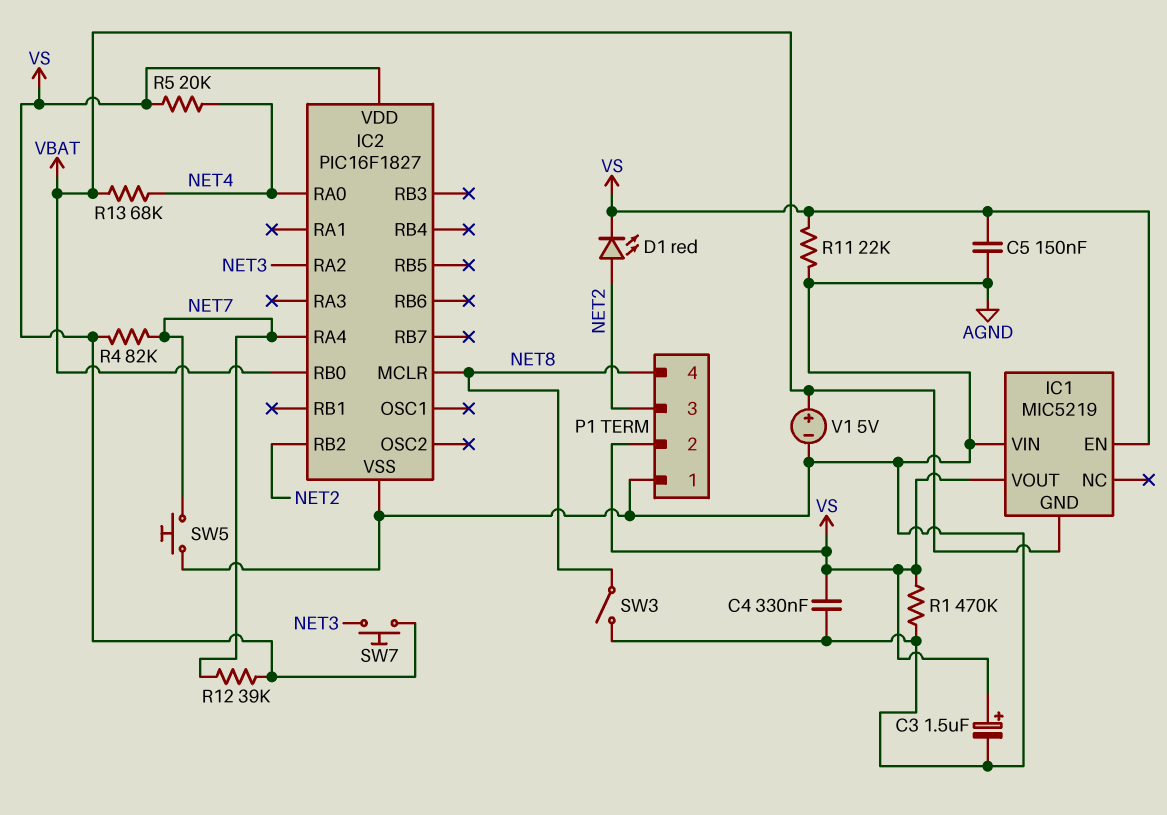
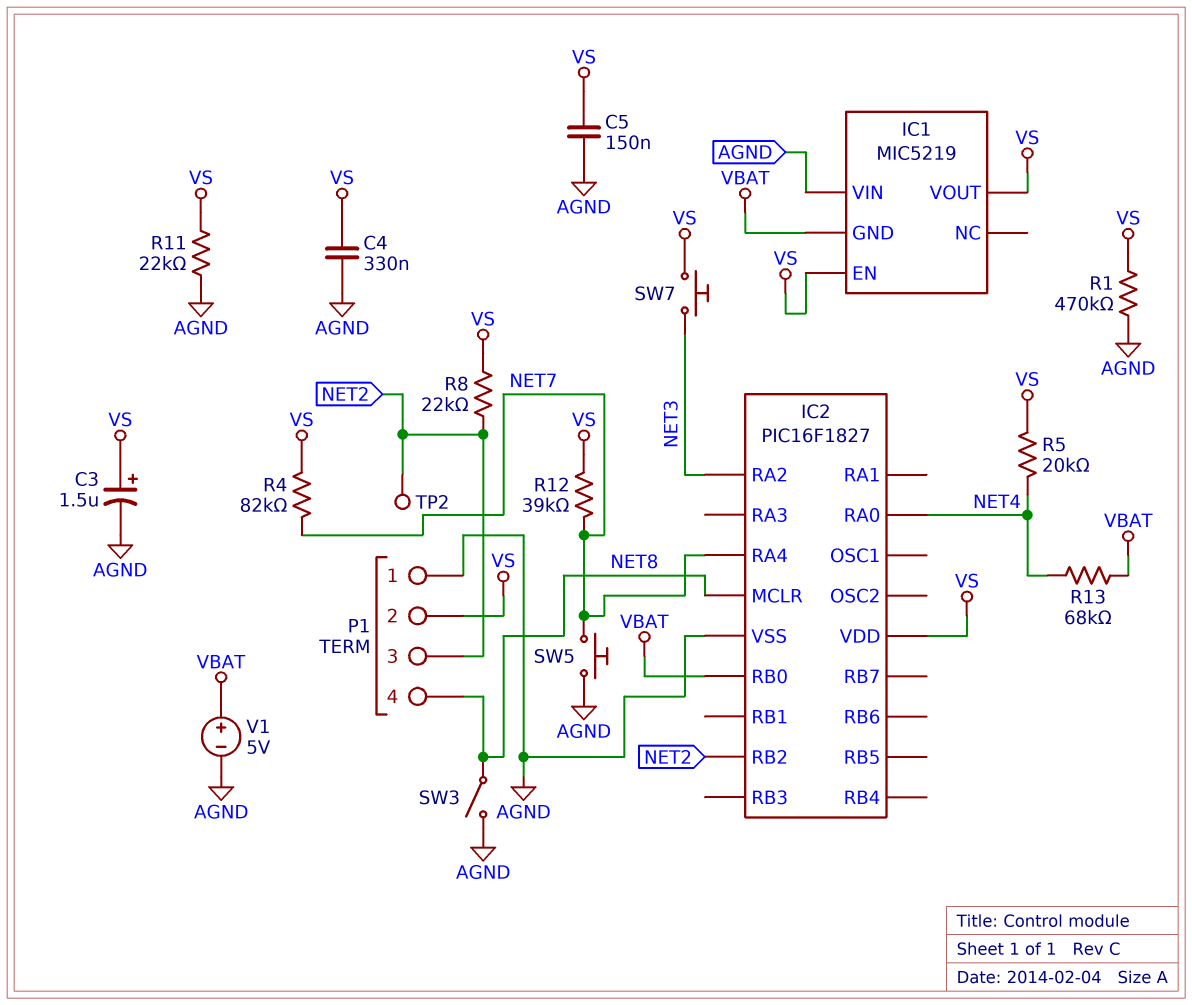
D1: LED red (A NET2, K VS) -> none
R8: none -> 22k (NET2, VS)
TP2: none -> test point (NET2)

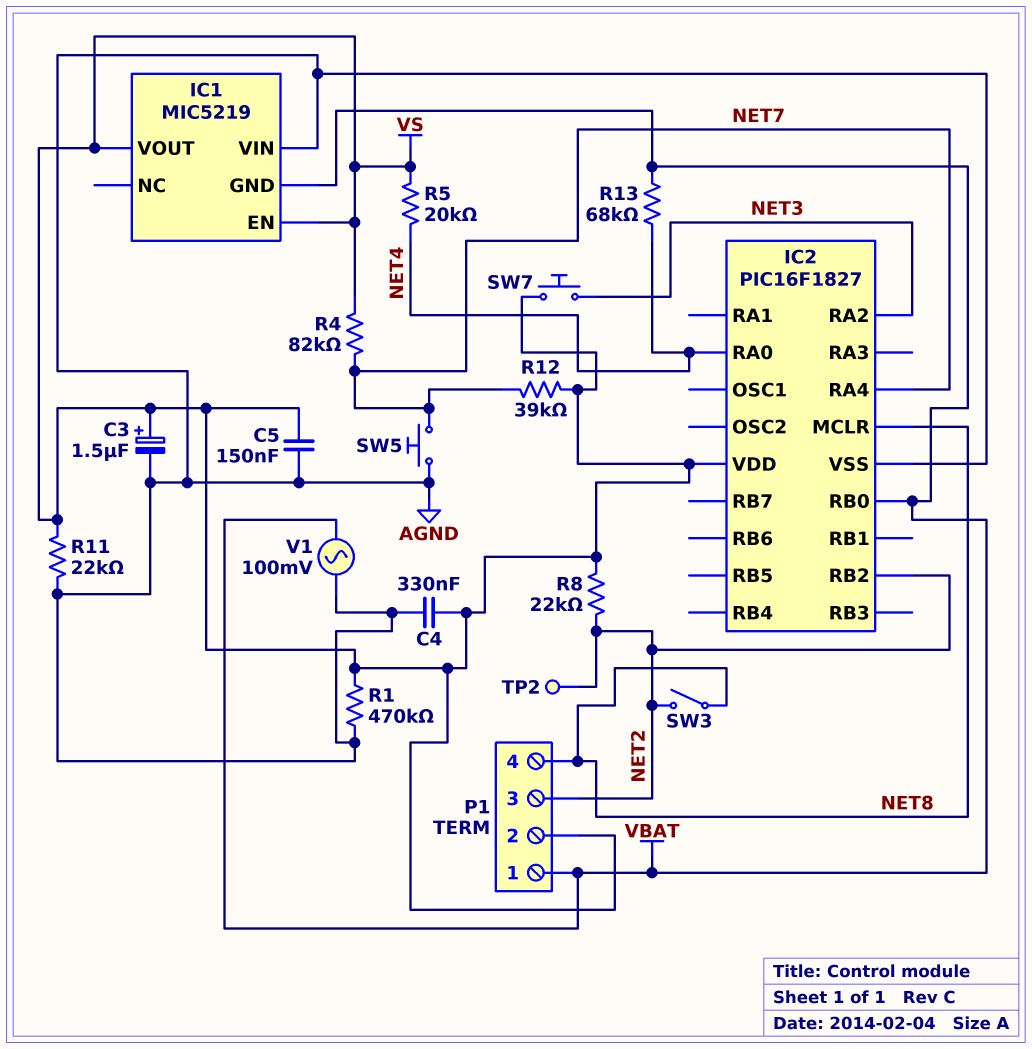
P1 pin 1: AGND -> VBAT
SW3: switch (AGND, NET8) -> switch (NET2, NET8)
V1: 5V (plus VBAT, minus AGND) -> AC 100mV (AGND, VBAT)

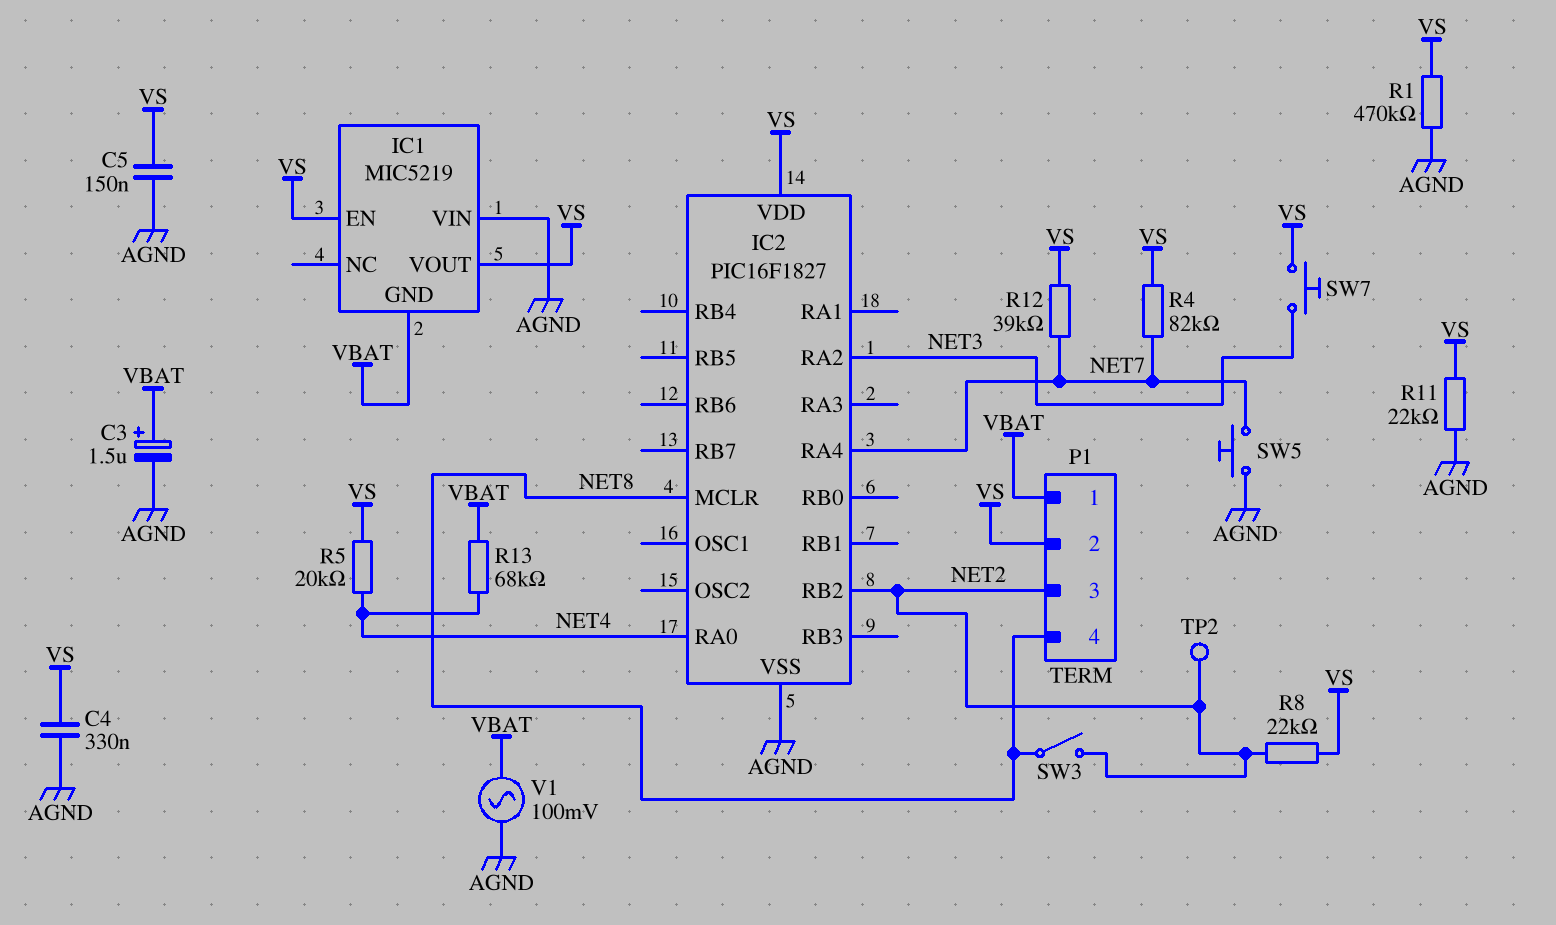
C3: 1.5uF (plus VS, minus AGND) -> 1.5uF (plus VBAT, minus AGND)
IC2 pin RB0: VBAT -> none

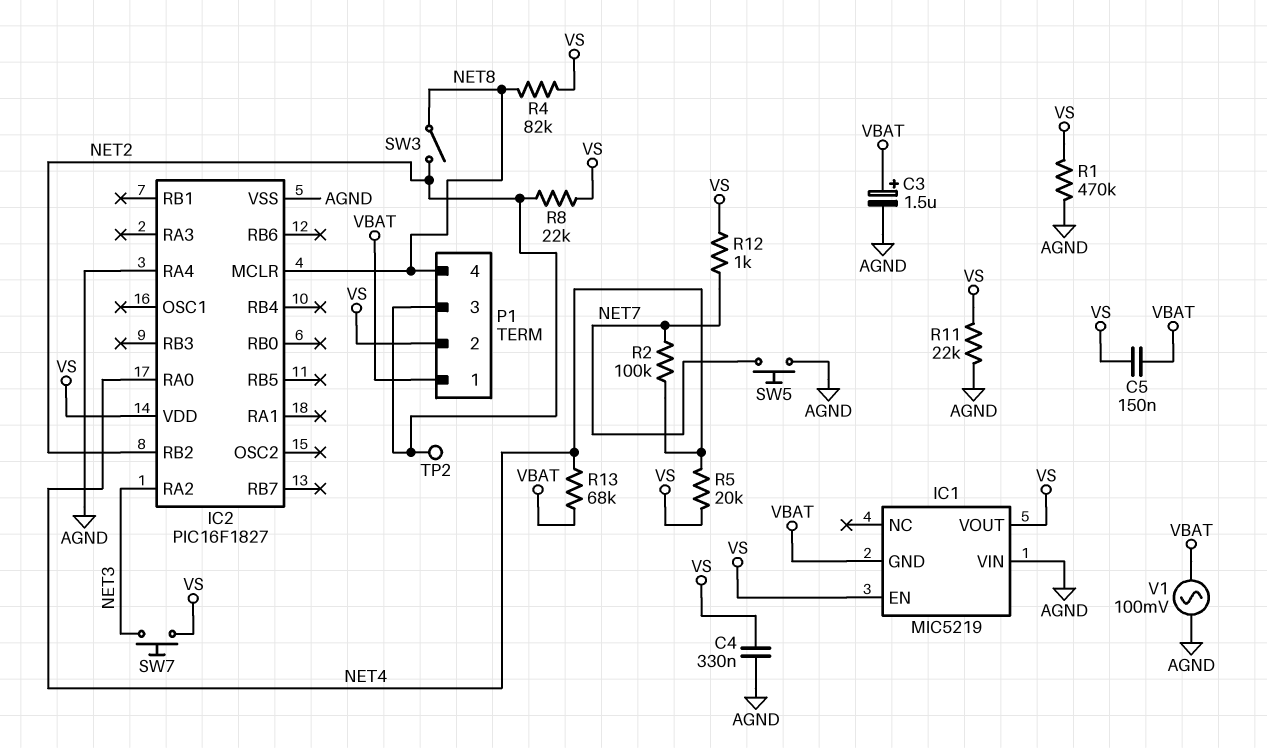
C5: 150nF (AGND, VS) -> 150nF (VBAT, VS)
IC2 pin RA4: NET7 -> AGND
R2: none -> 100k (NET4, NET7)
R4: 82k (NET7, VS) -> 82k (NET8, VS)
R12: 39k (NET7, VS) -> 1k (NET7, VS)

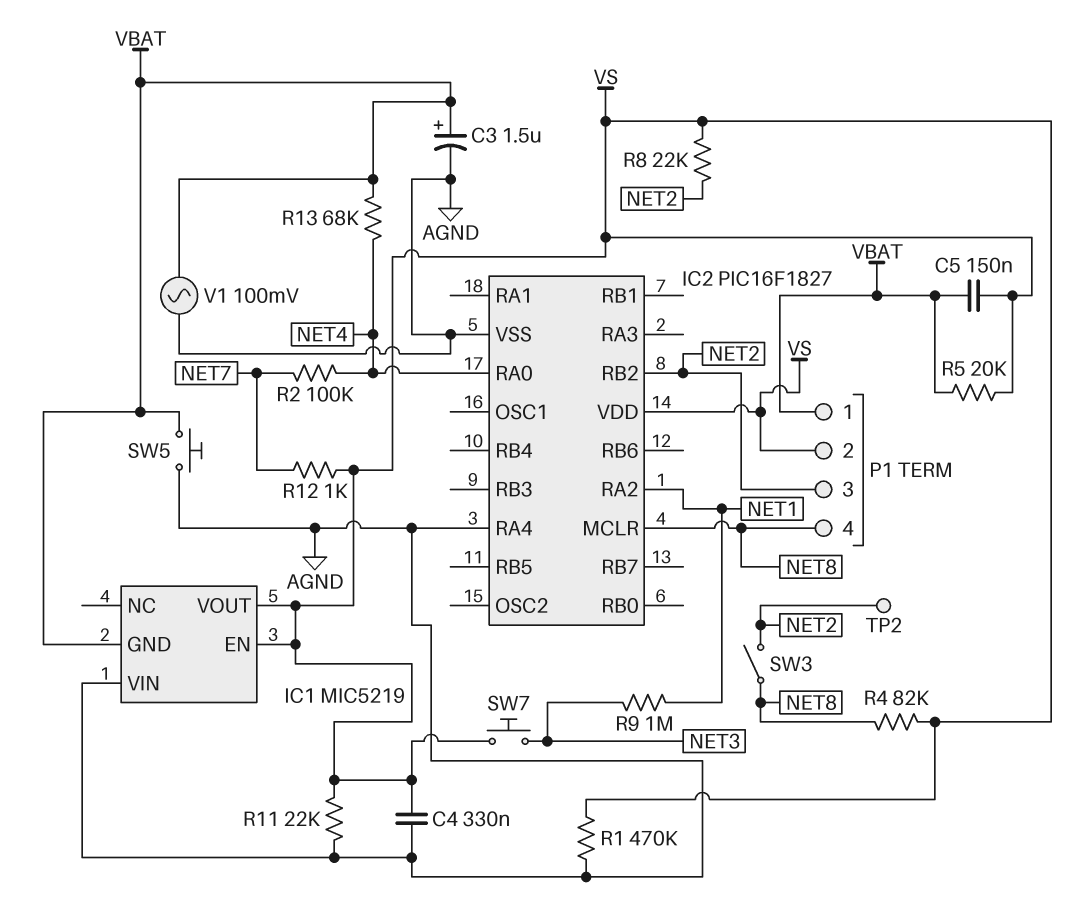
IC2 pin RA2: NET3 -> NET1
R5: 20k (NET4, VS) -> 20k (VBAT, VS)
R9: none -> 1M (NET1, NET3)
SW5: button (AGND, NET7) -> button (AGND, VBAT)

